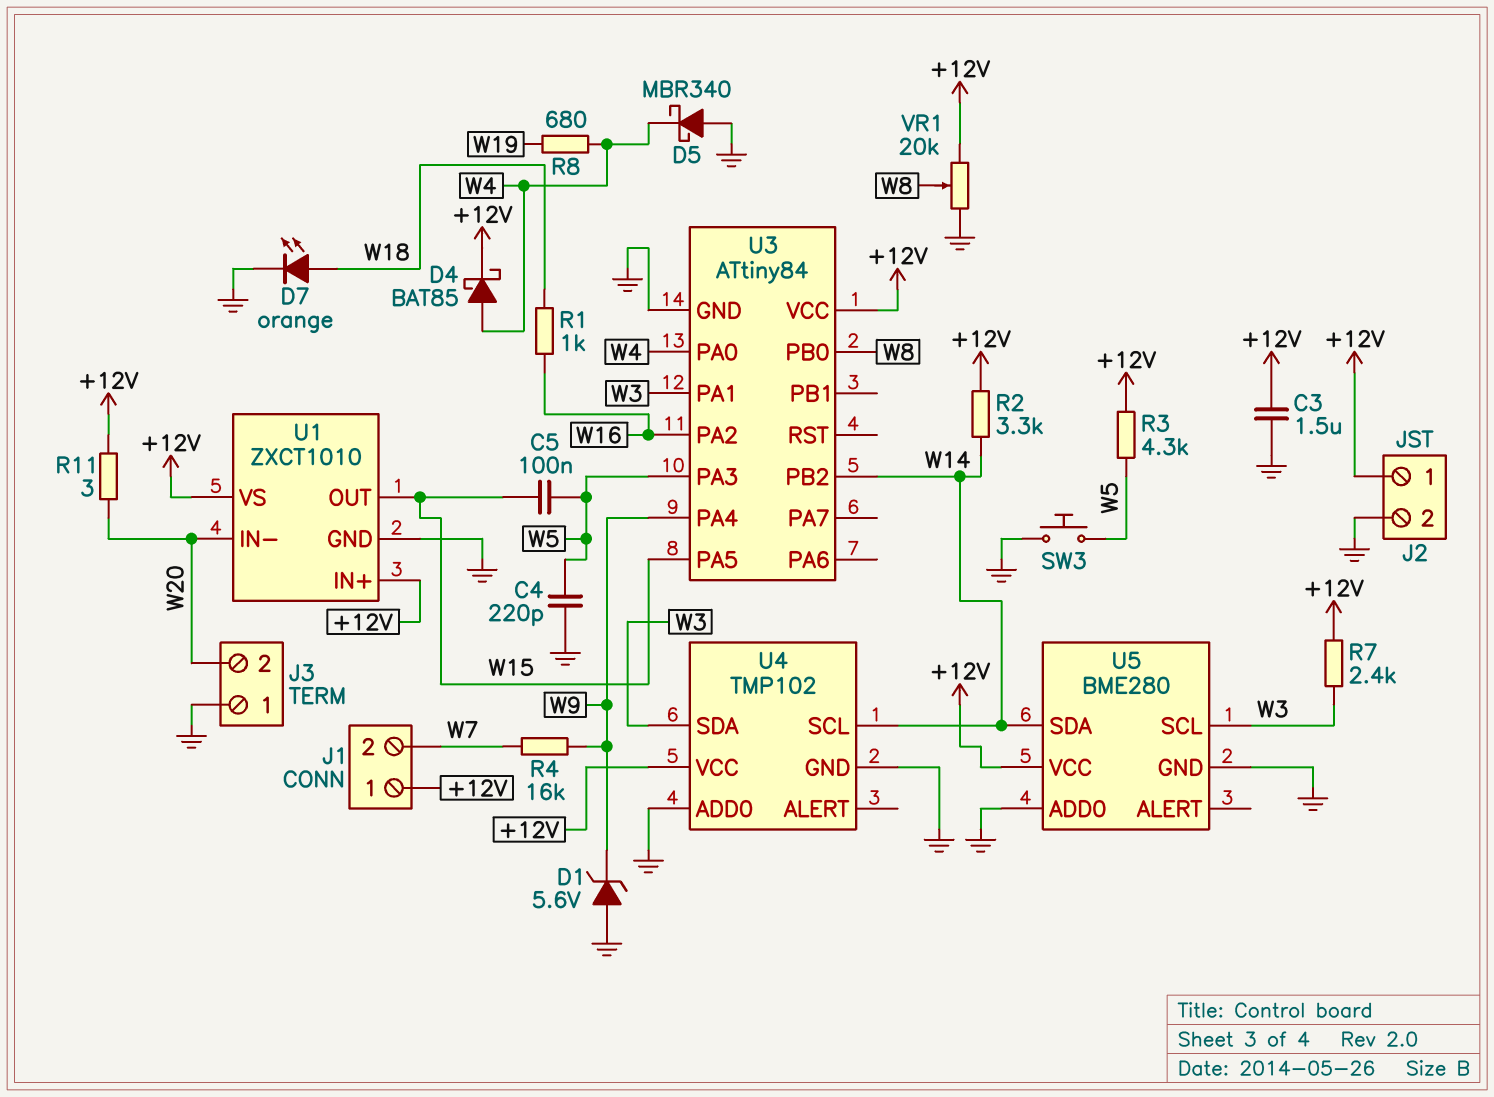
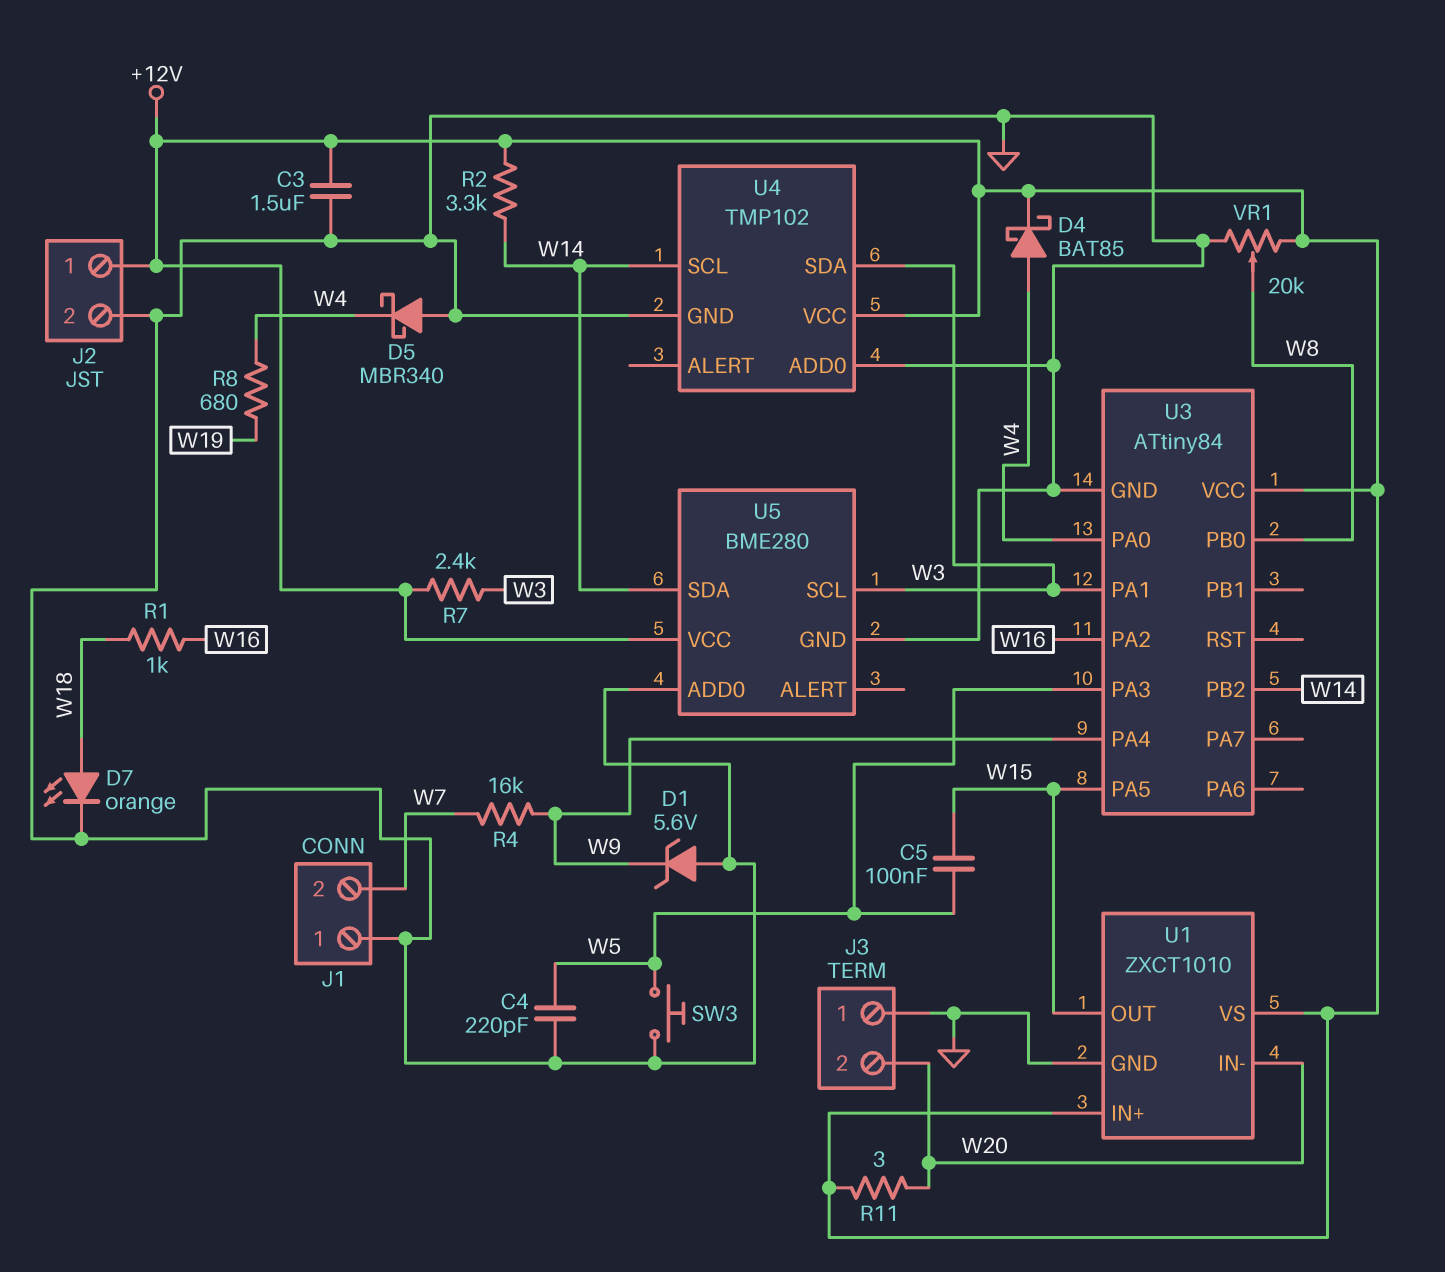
J1 pin 1: +12V -> GND
R3: 4.3k (+12V, W5) -> none

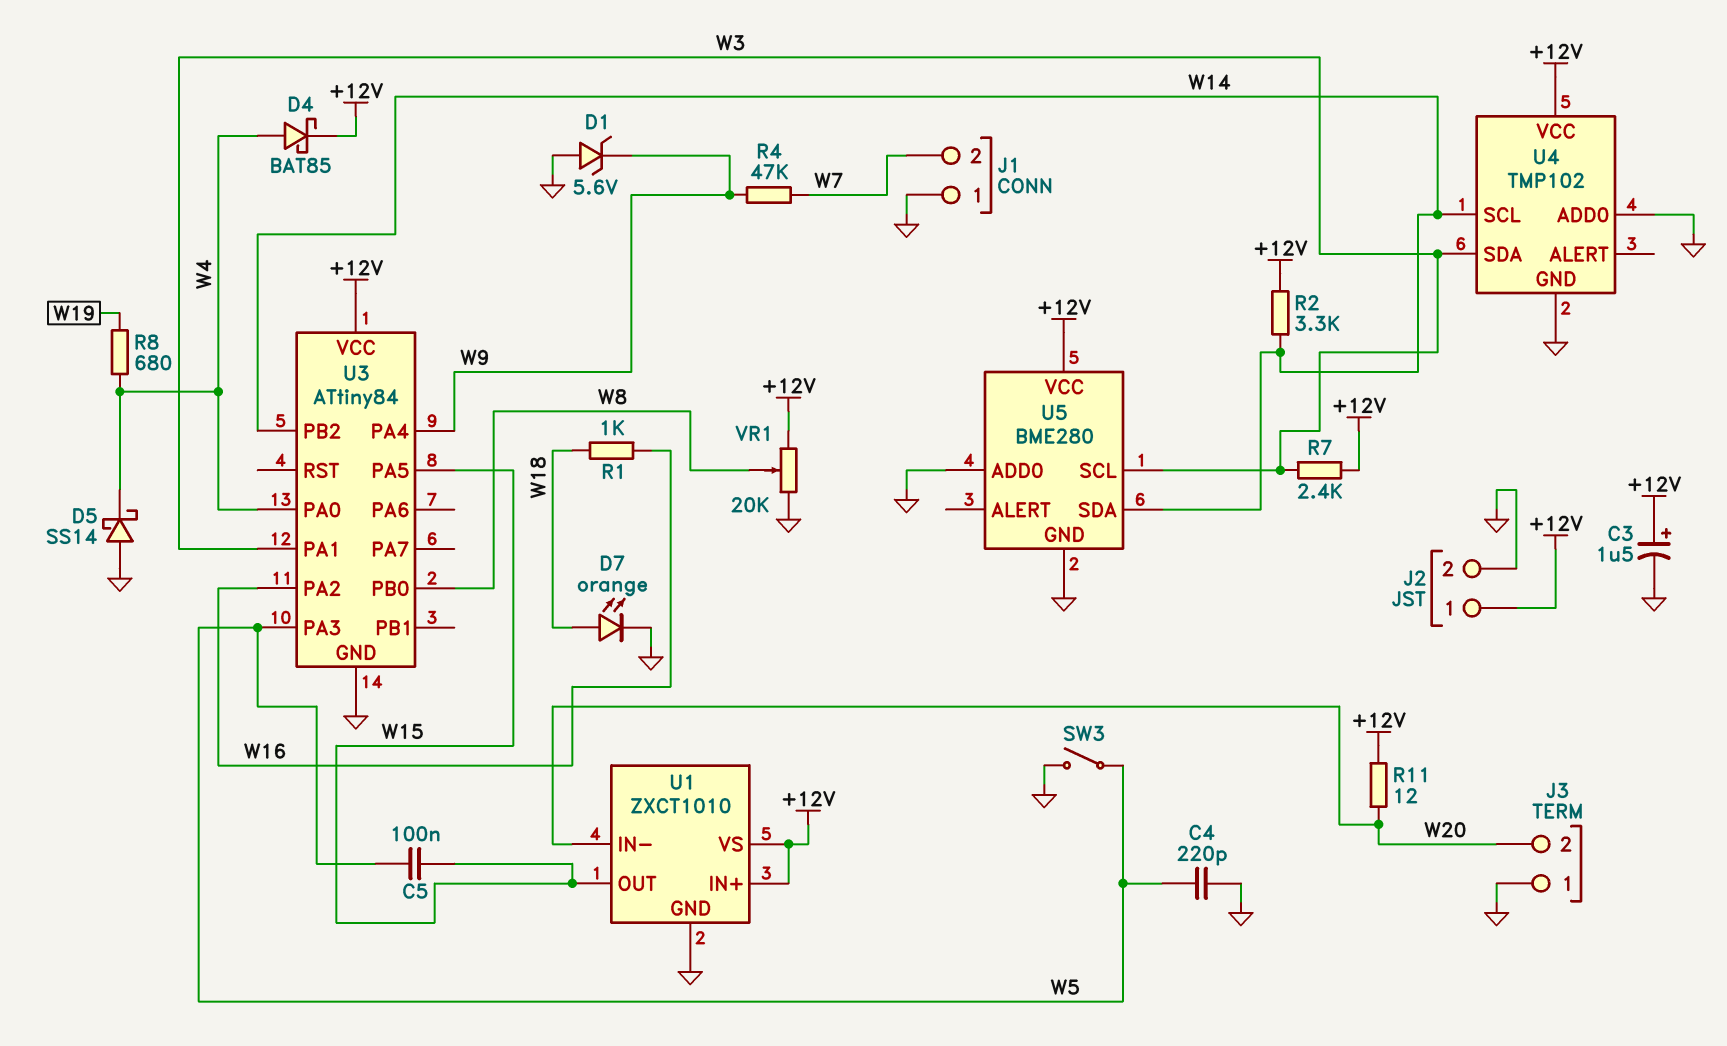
C3: 1.5uF (+12V, GND) -> 1.5uF (plus +12V, minus GND)
D5: schottky MBR340 (A GND, K W4) -> schottky SS14 (A GND, K W4)
R4: 16k (W7, W9) -> 47k (W7, W9)
R11: 3 (+12V, W20) -> 12 (+12V, W20)
SW3: button (GND, W5) -> switch (GND, W5)

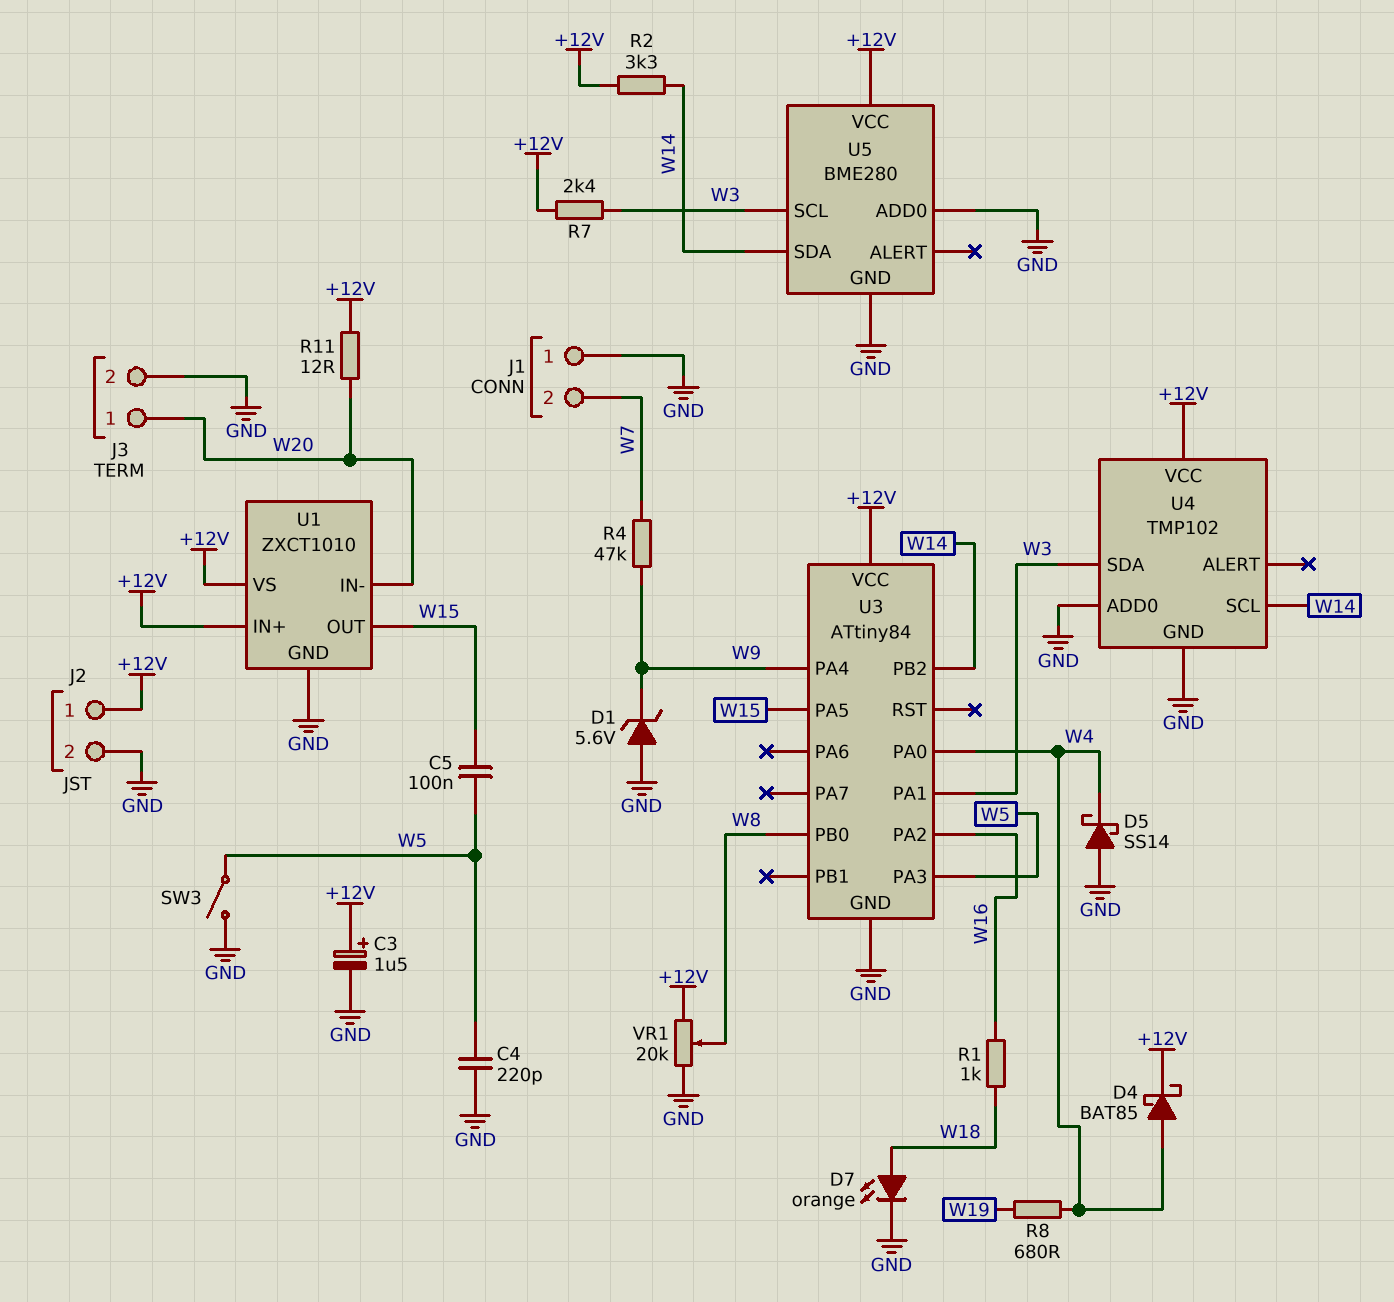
J3 pin 1: GND -> W20
J3 pin 2: W20 -> GND

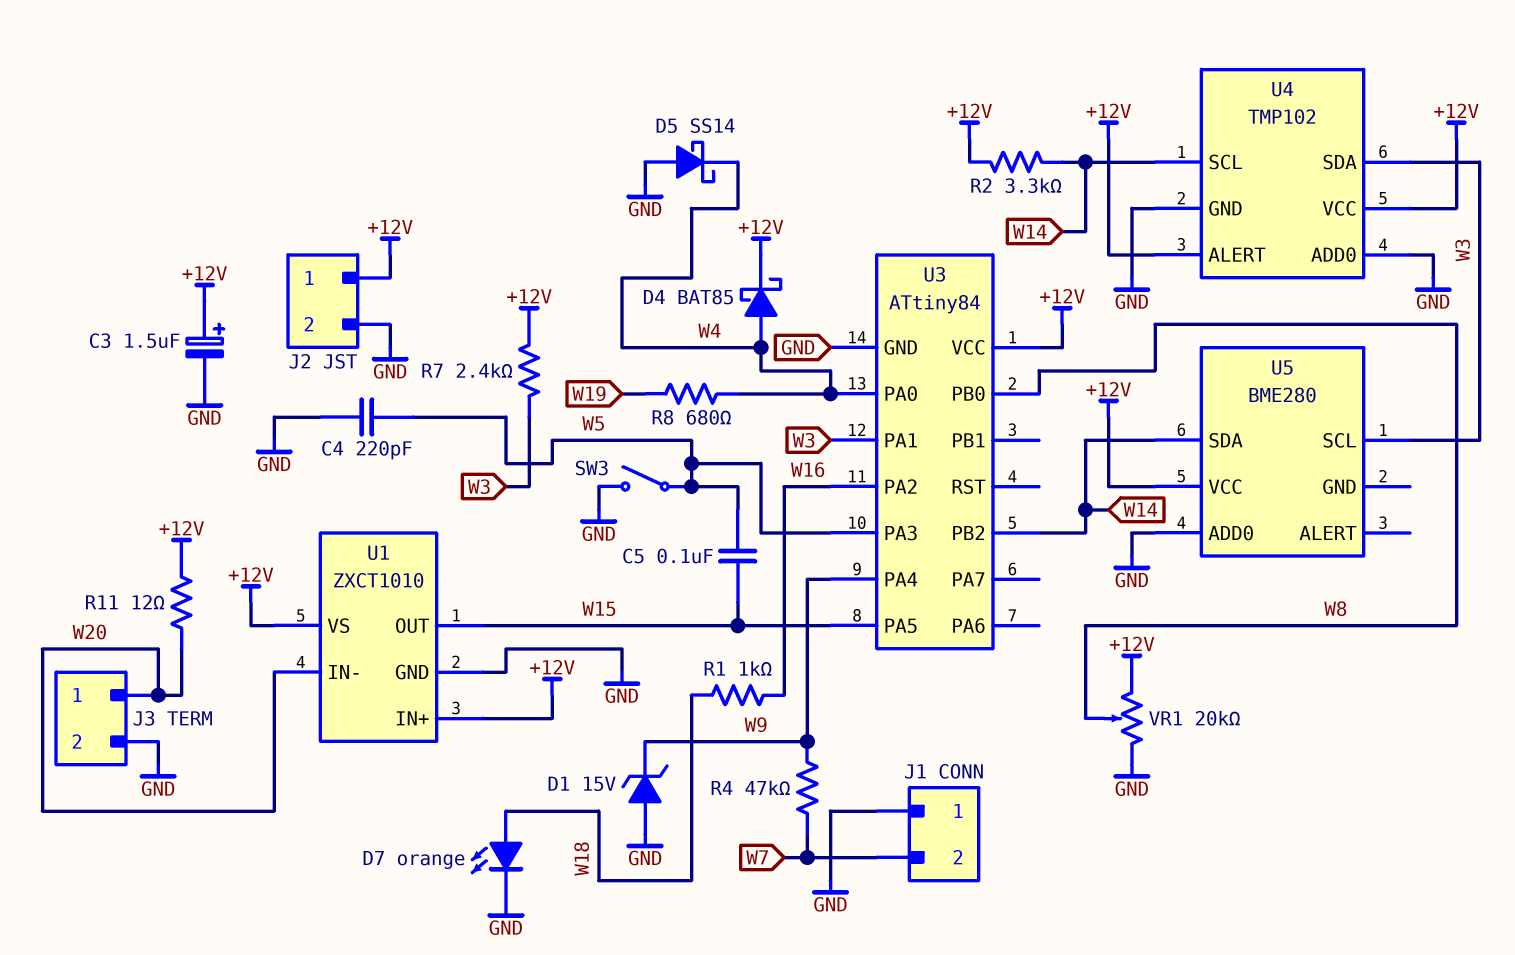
D1: zener 5.6V (A GND, K W9) -> zener 15V (A GND, K W9)
U4 pin ALERT: none -> +12V
U5 pin GND: GND -> none

